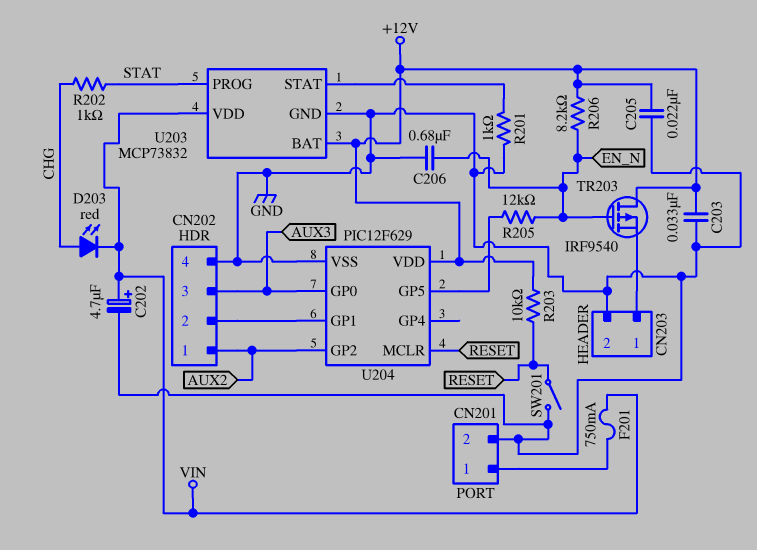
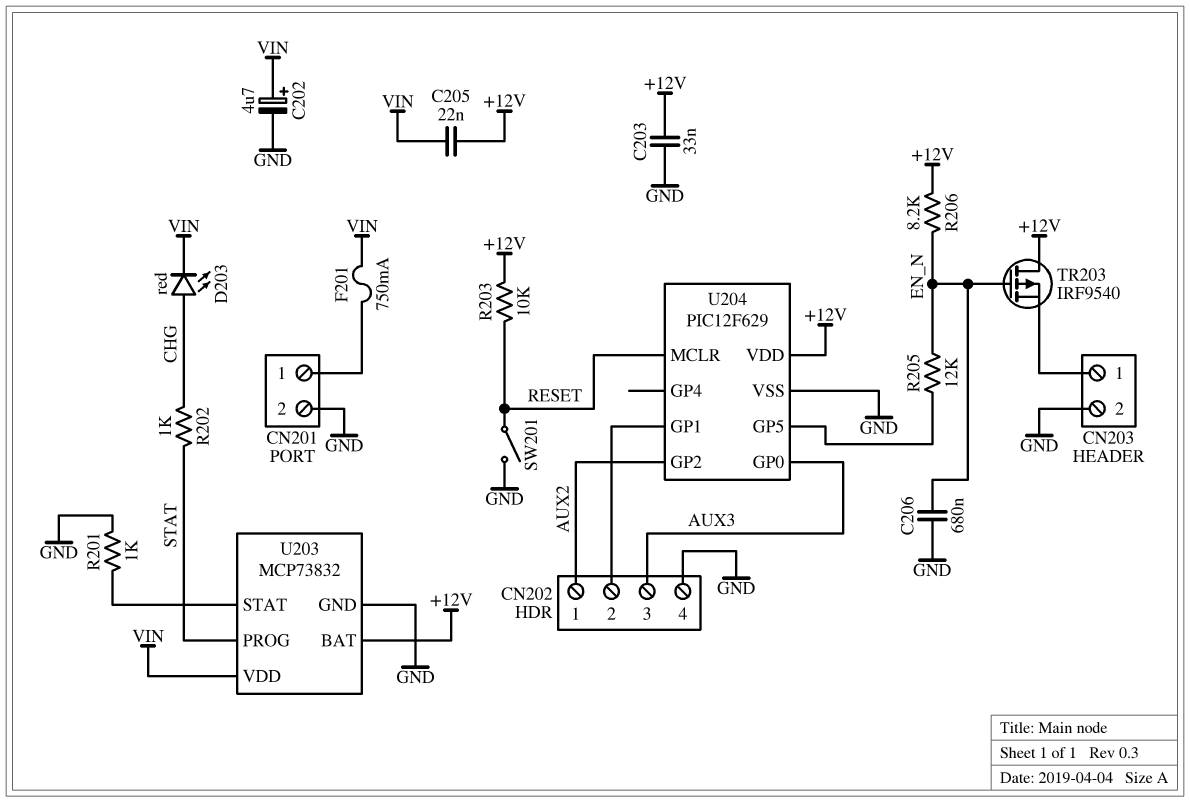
C205: 22nF (+12V, GND) -> 22nF (+12V, VIN)

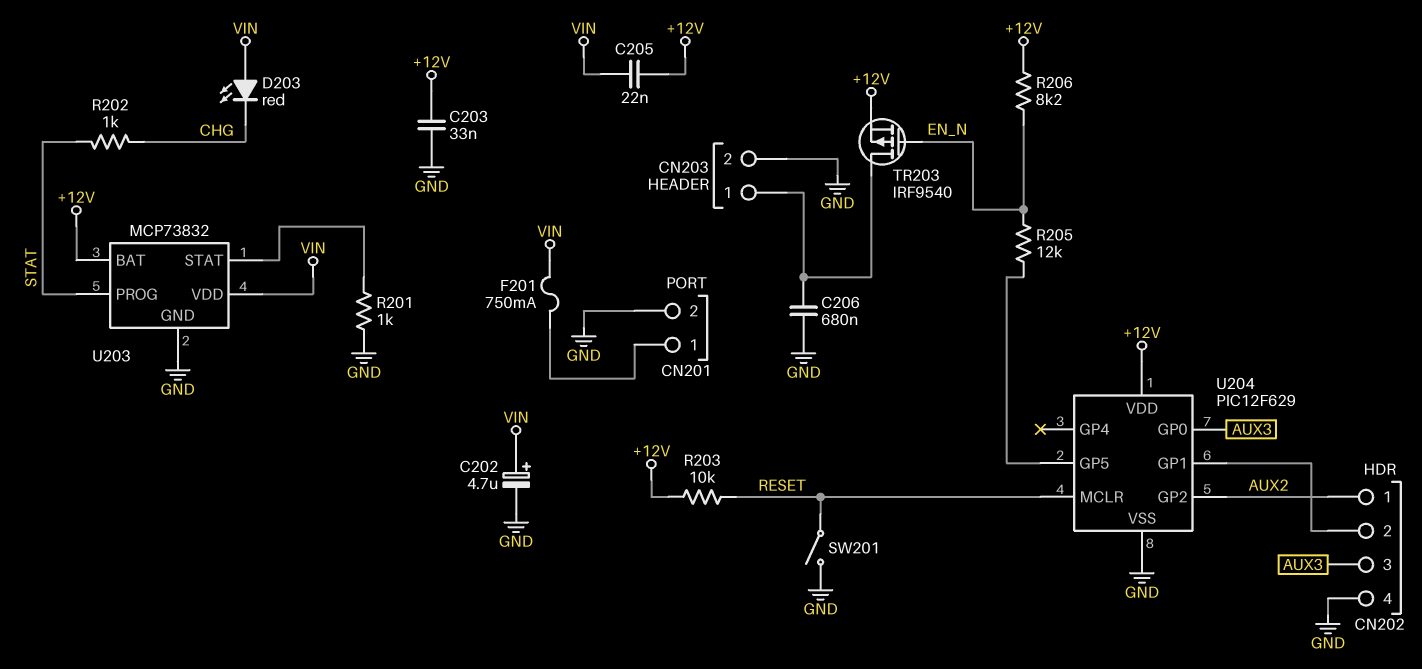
C206: 680nF (EN_N, GND) -> 680nF (CN203/1, GND)
D203: LED red (A CHG, K VIN) -> LED red (A VIN, K CHG)
TR203: PMOS IRF9540 (G EN_N, D +12V, S CN203/1) -> PMOS IRF9540 (G EN_N, D CN203/1, S +12V)

